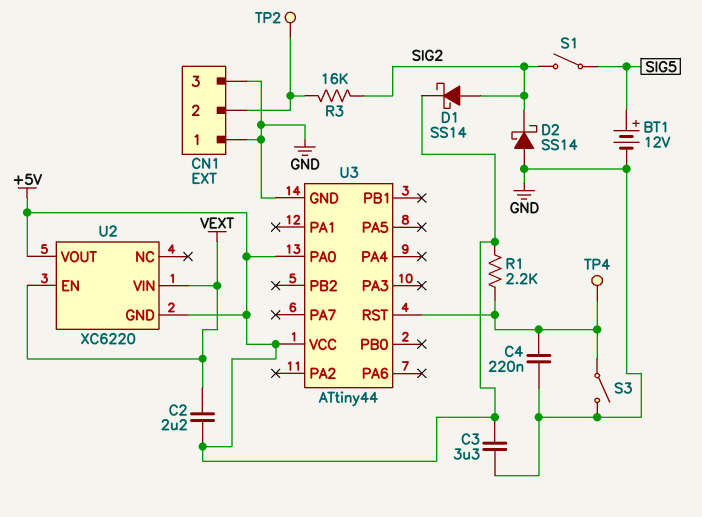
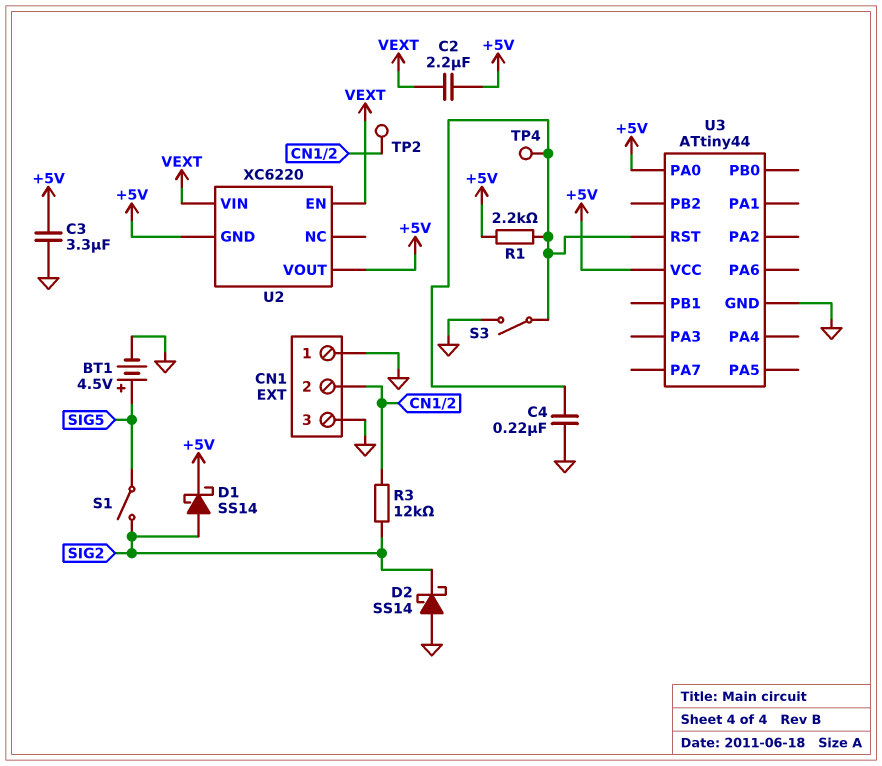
BT1: 12V (plus SIG5, minus GND) -> 4.5V (plus SIG5, minus GND)
R3: 16k (CN1/2, SIG2) -> 12k (CN1/2, SIG2)

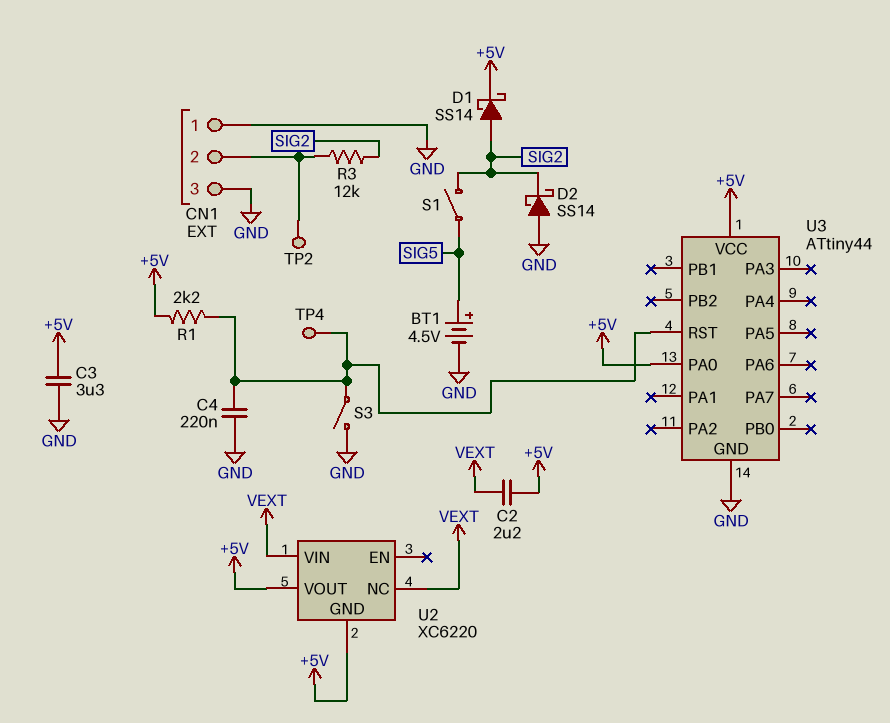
U2 pin EN: VEXT -> none
U2 pin NC: none -> VEXT

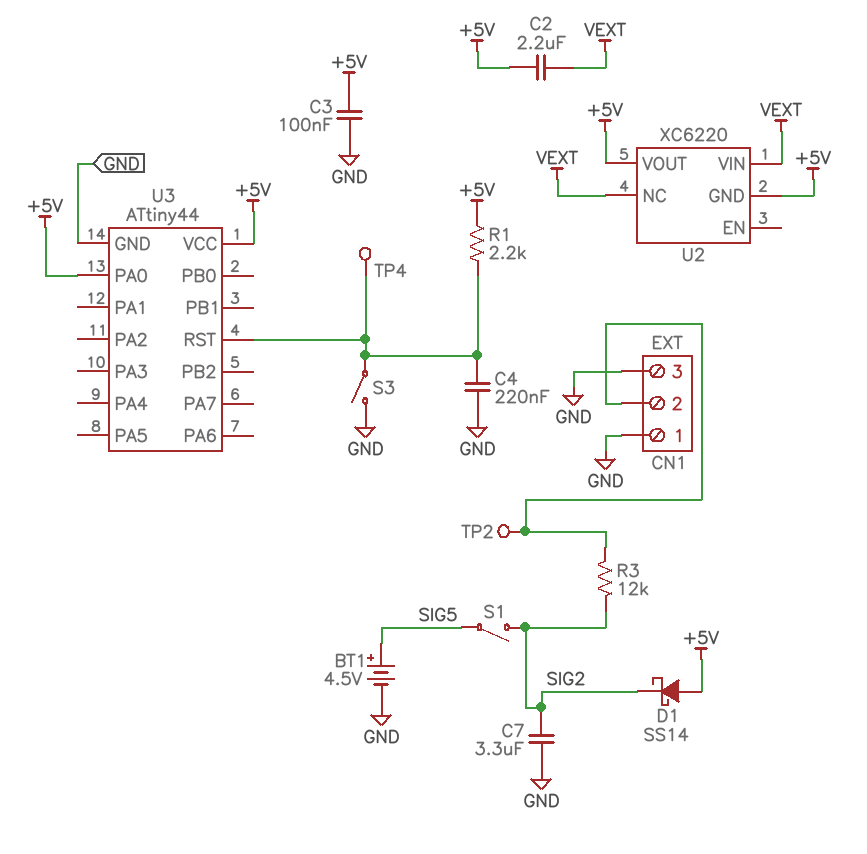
C3: 3.3uF (+5V, GND) -> 100nF (+5V, GND)
C7: none -> 3.3uF (GND, SIG2)
D1: schottky SS14 (A SIG2, K +5V) -> schottky SS14 (A +5V, K SIG2)
D2: schottky SS14 (A GND, K SIG2) -> none

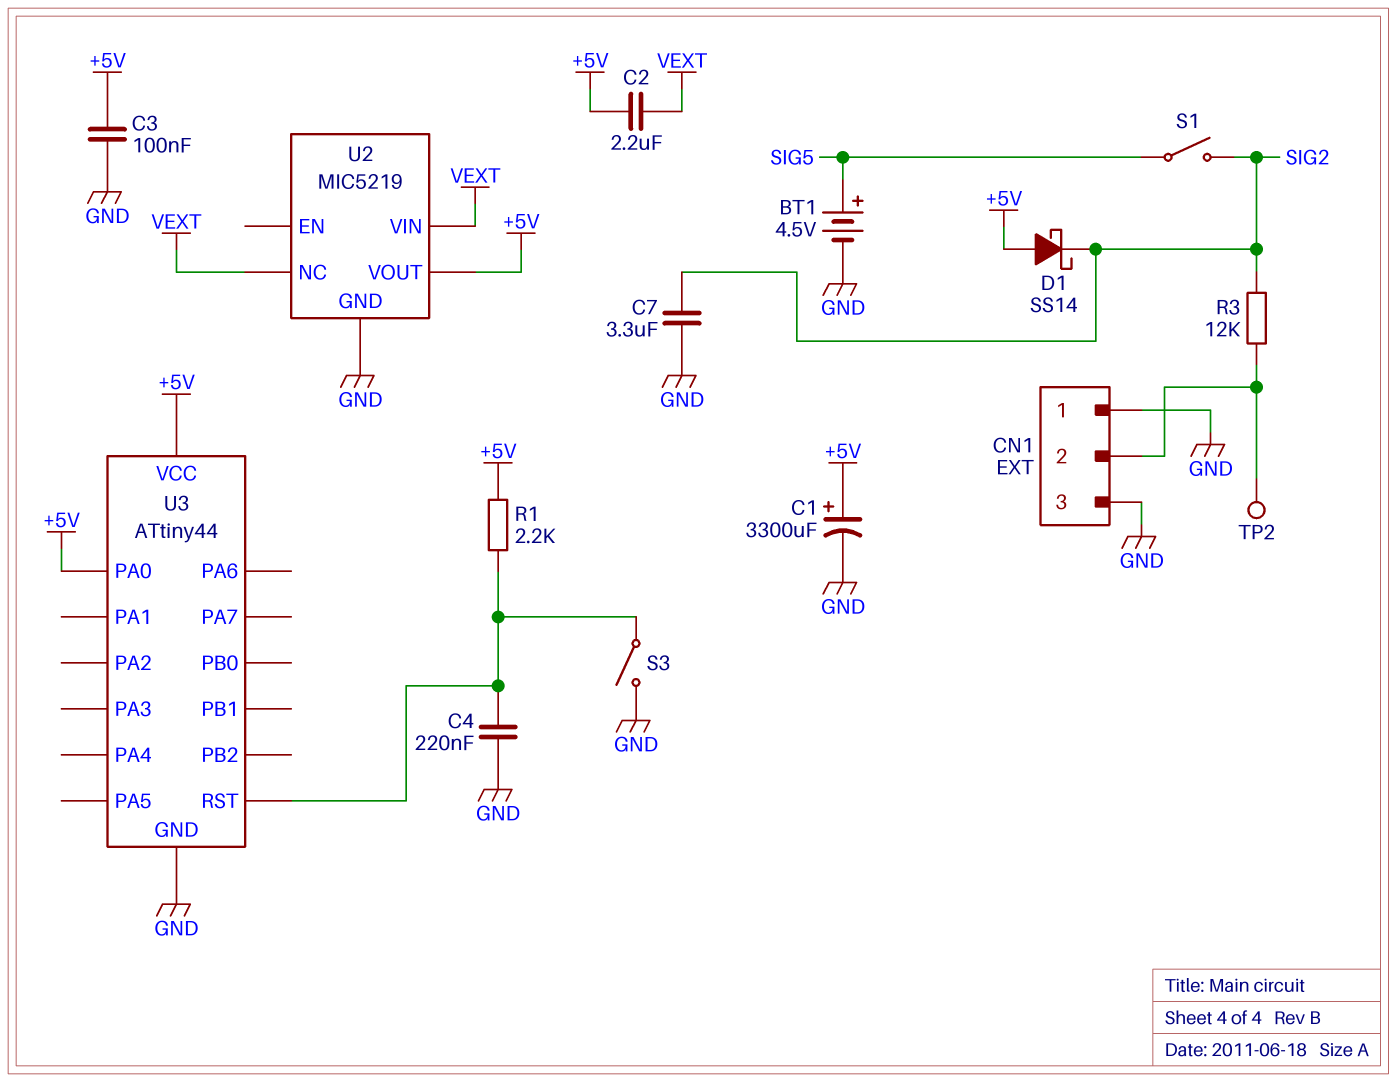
C1: none -> 3300uF (plus +5V, minus GND)
TP4: test point (U3/RST) -> none
U2: XC6220 -> MIC5219
U2 pin GND: +5V -> GND

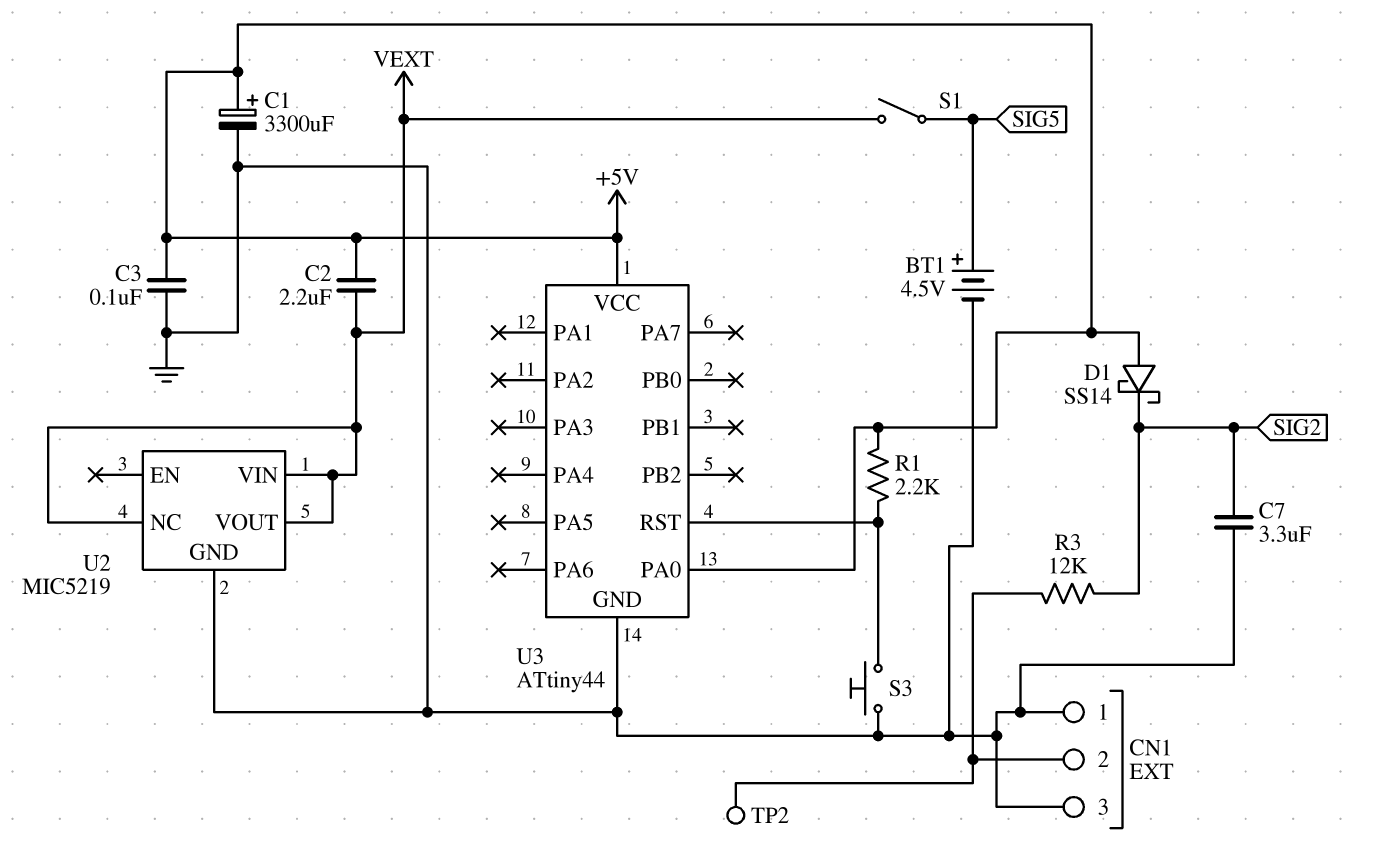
C4: 220nF (GND, U3/RST) -> none
S1: switch (SIG2, SIG5) -> switch (SIG5, VEXT)
S3: switch (GND, U3/RST) -> button (GND, U3/RST)
U2 pin VOUT: +5V -> VEXT

